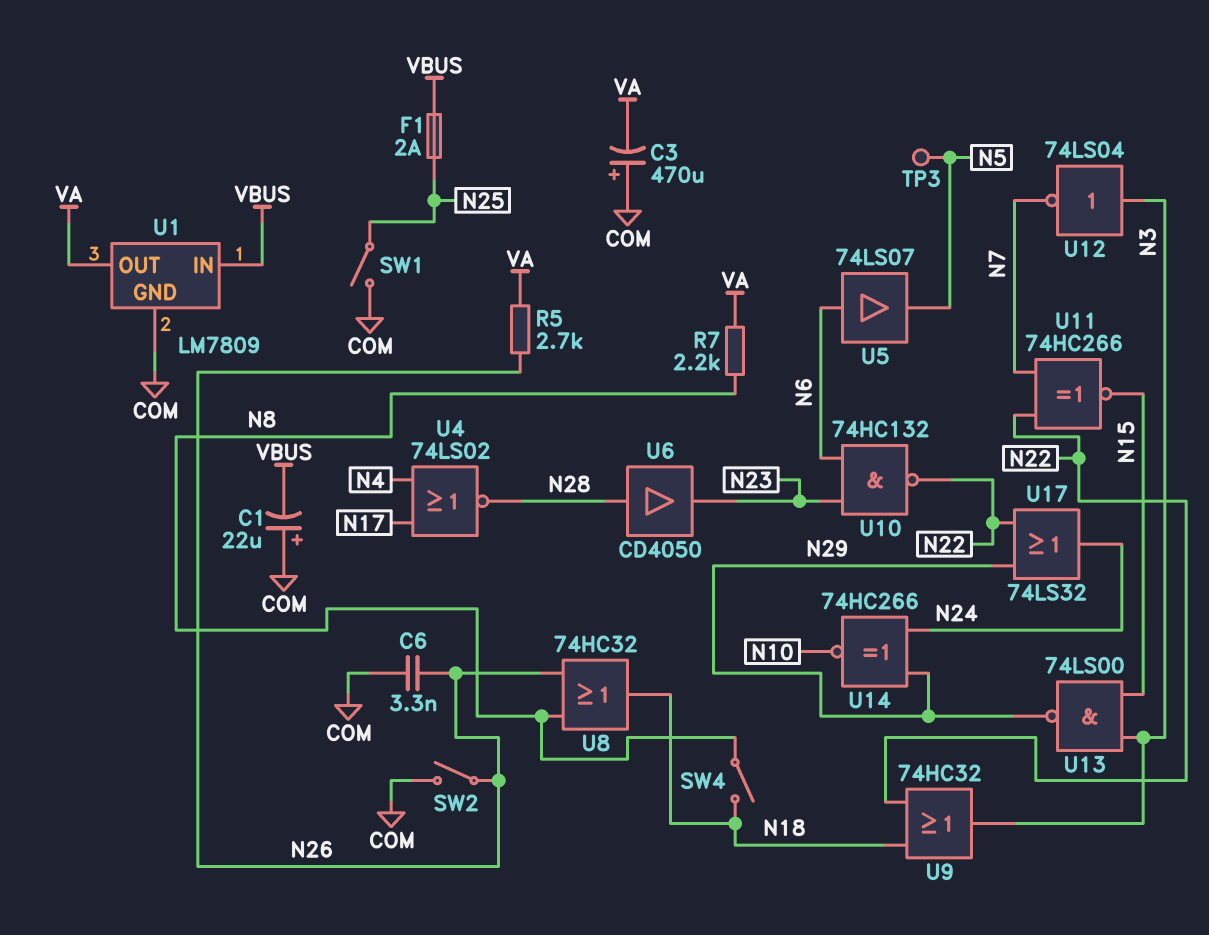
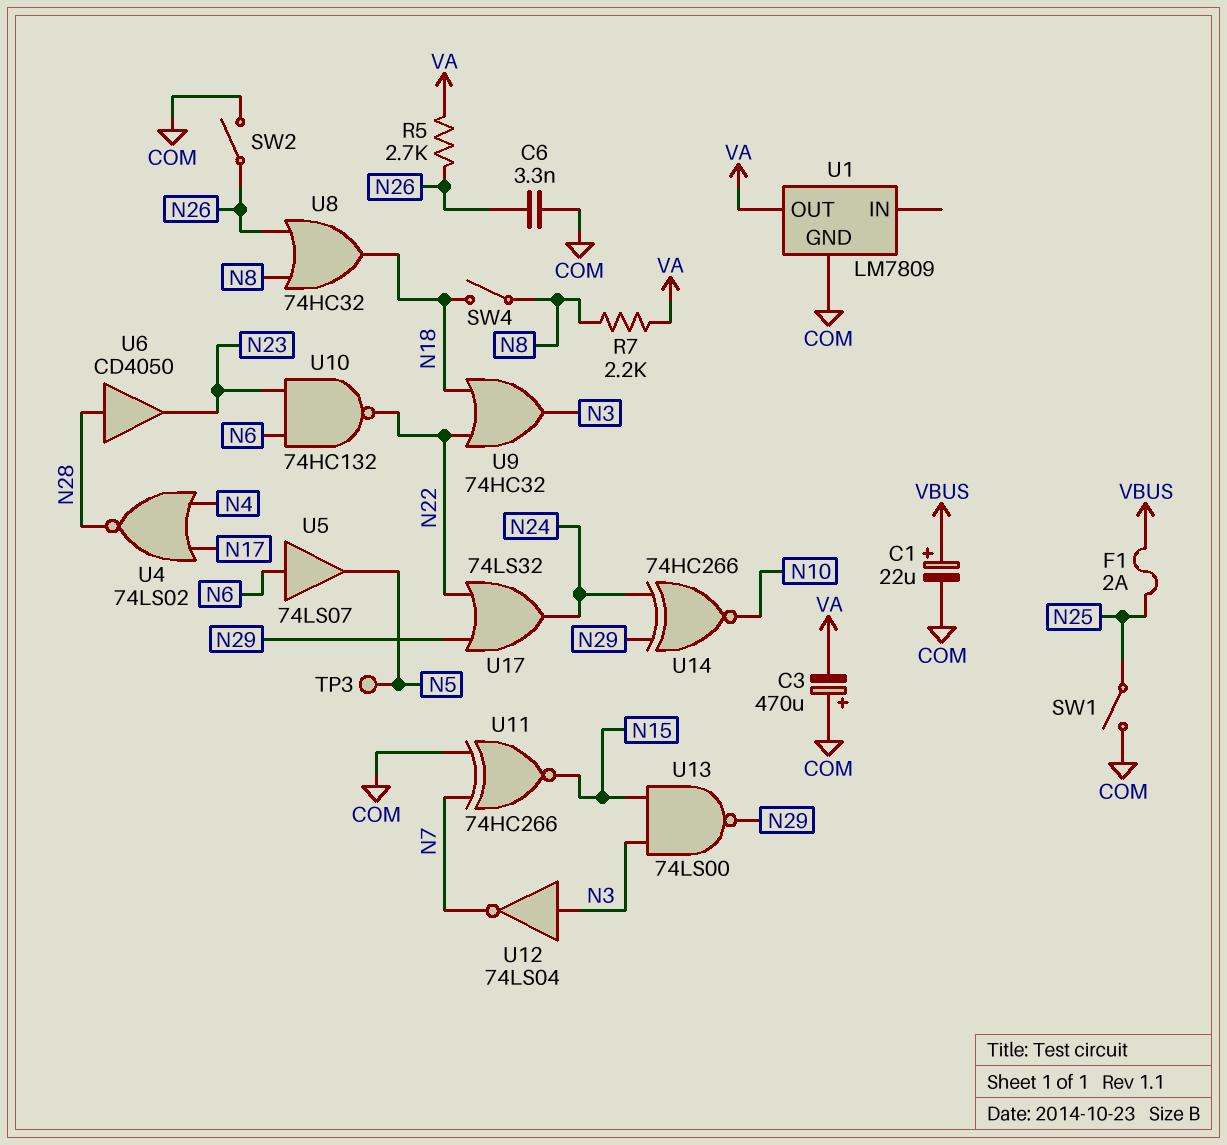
C1: 22uF (plus COM, minus VBUS) -> 22uF (plus VBUS, minus COM)
U1 pin IN: VBUS -> none
U11: XNOR 74HC266 (in N7, in N22, out N15) -> XNOR 74HC266 (in COM, in N7, out N15)

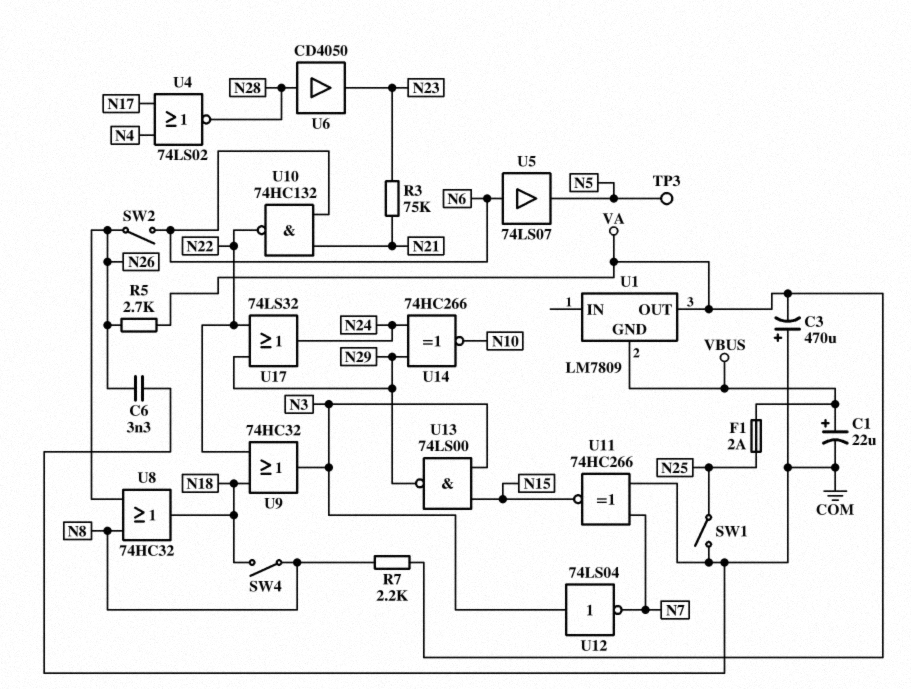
R3: none -> 75k (N21, N23)
SW2: switch (COM, N26) -> switch (N6, N26)
U1 pin GND: COM -> VBUS
U10: NAND 74HC132 (in N6, in N23, out N22) -> NAND 74HC132 (in N6, in N21, out N22)

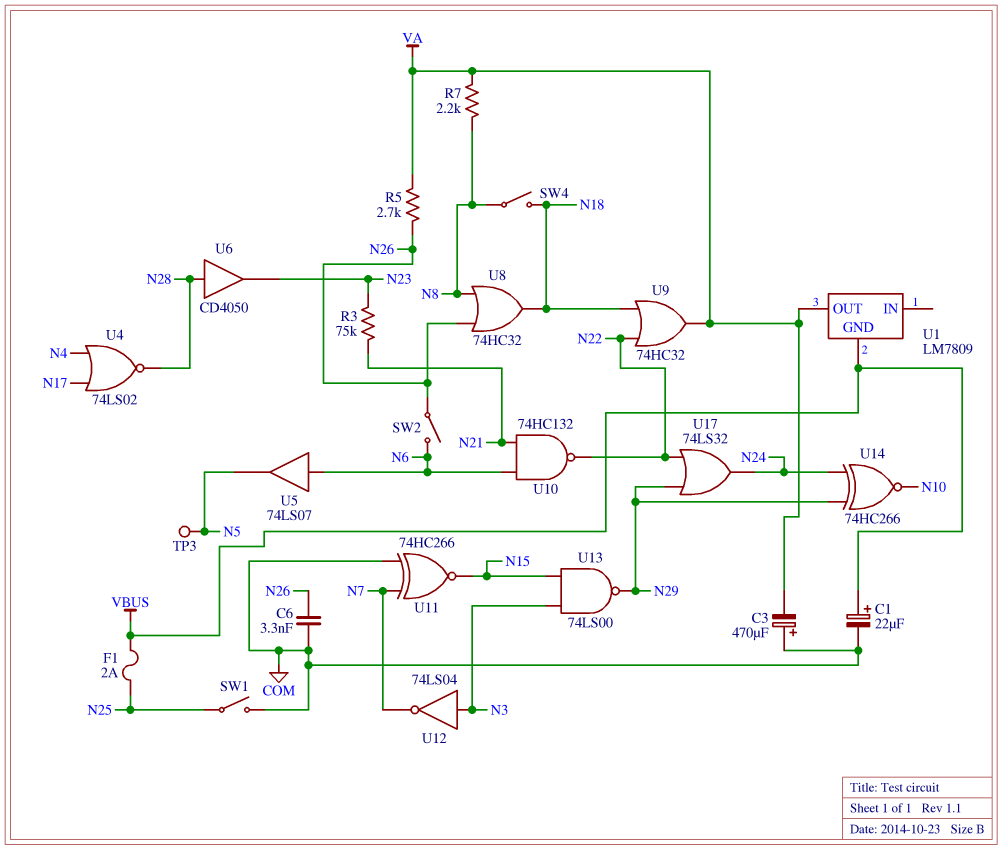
U9: OR 74HC32 (in N18, in N22, out N3) -> OR 74HC32 (in N18, in N22, out VA)

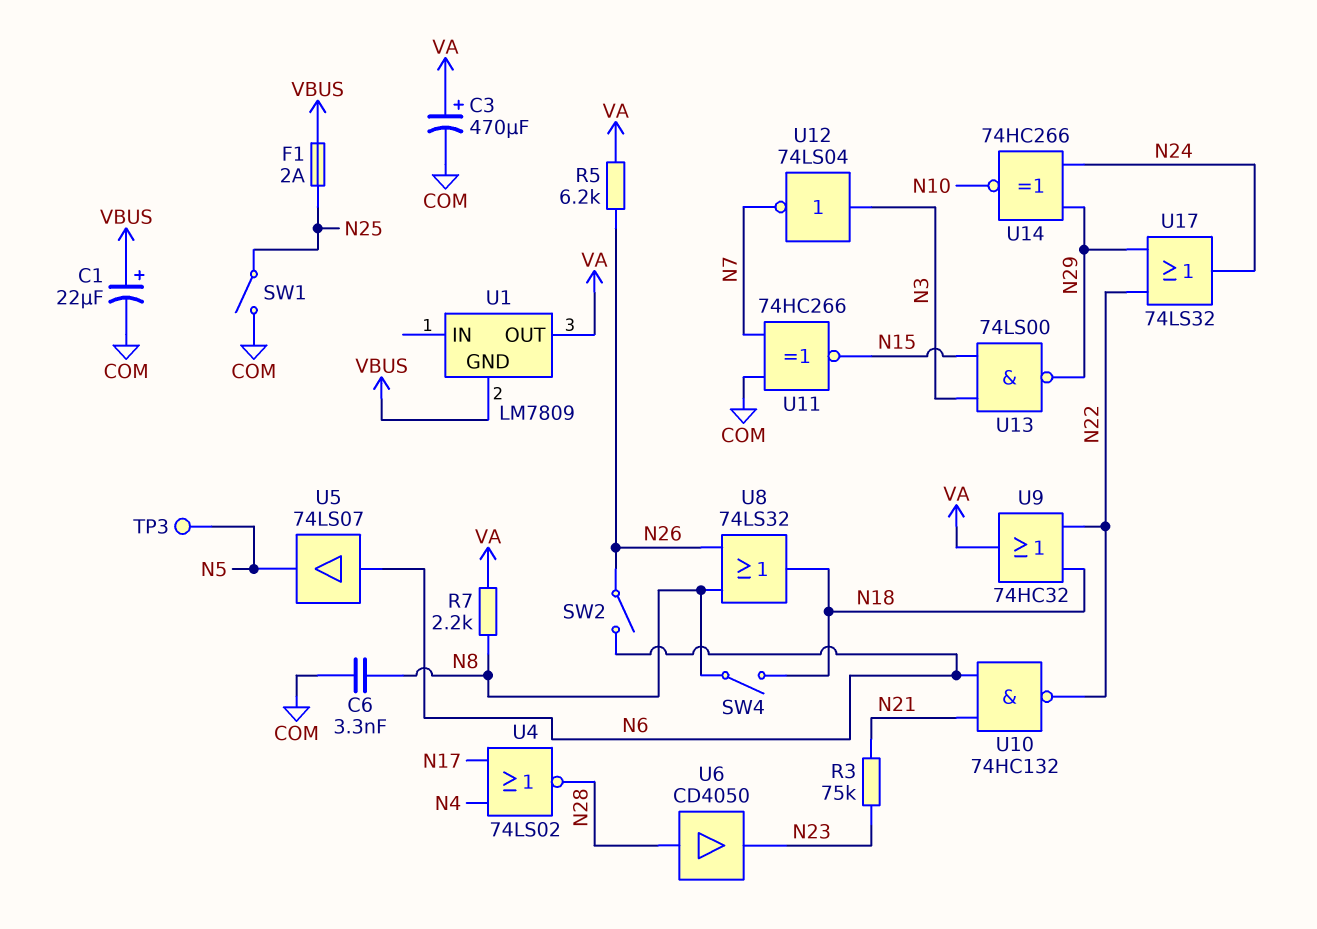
C3: 470uF (plus COM, minus VA) -> 470uF (plus VA, minus COM)
C6: 3.3nF (COM, N26) -> 3.3nF (COM, N8)
R5: 2.7k (N26, VA) -> 6.2k (N26, VA)
U8: OR 74HC32 (in N8, in N26, out N18) -> OR 74LS32 (in N8, in N26, out N18)

